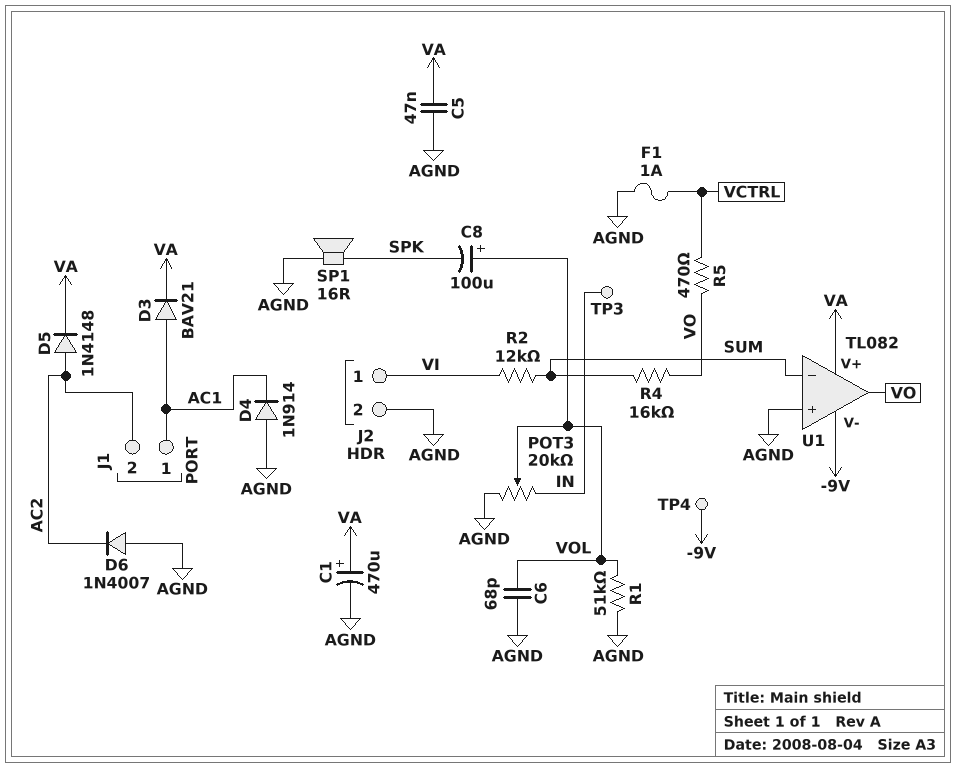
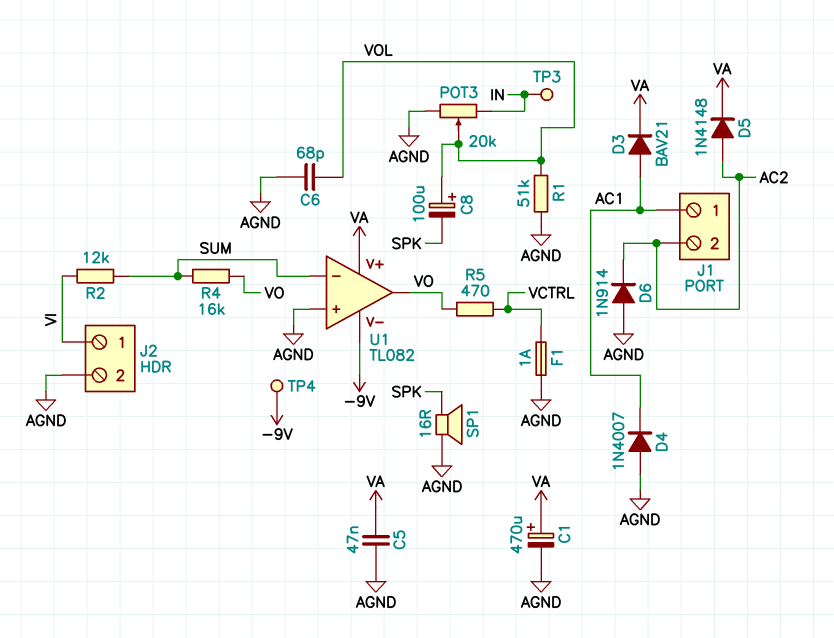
D4: diode 1N914 (A AGND, K AC1) -> diode 1N4007 (A AGND, K AC1)
D6: diode 1N4007 (A AGND, K AC2) -> diode 1N914 (A AGND, K AC2)

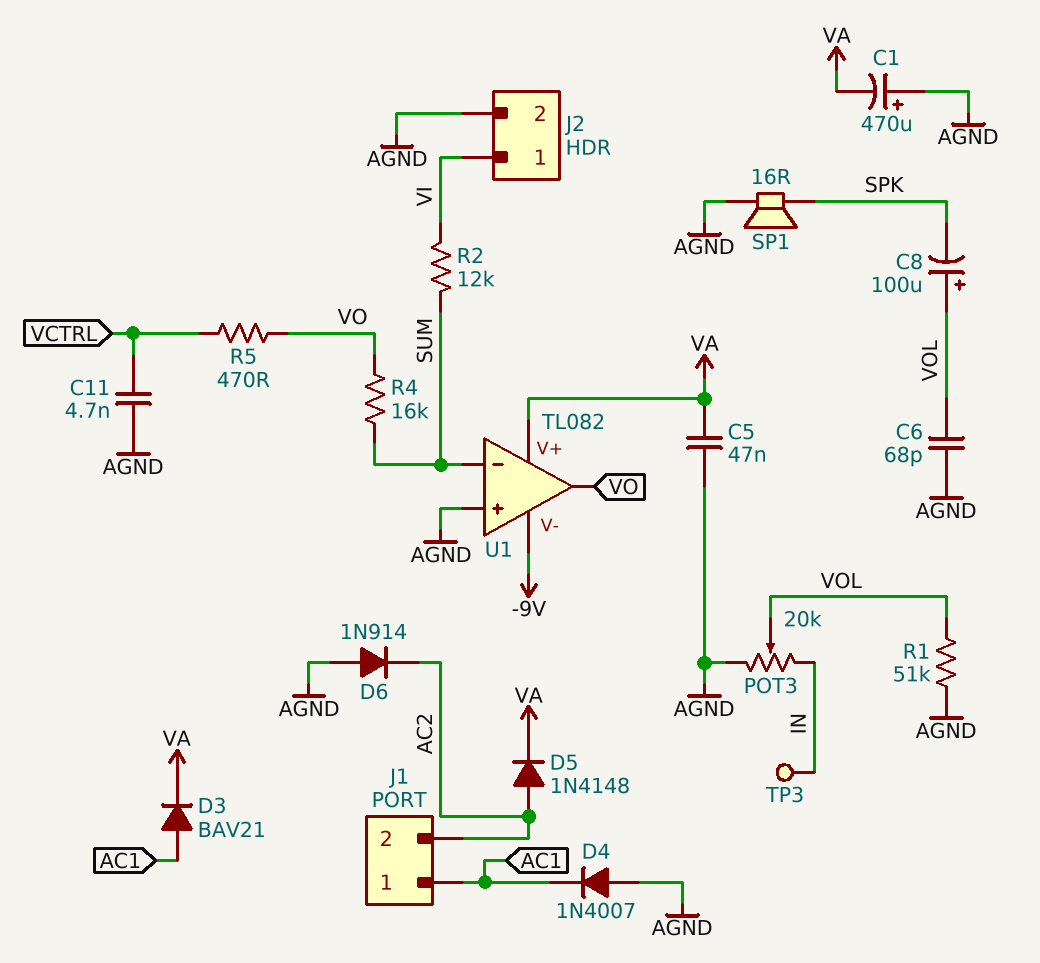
C1: 470uF (plus VA, minus AGND) -> 470uF (plus AGND, minus VA)
C11: none -> 4.7nF (AGND, VCTRL)
F1: 1A (AGND, VCTRL) -> none
TP4: test point (-9V) -> none

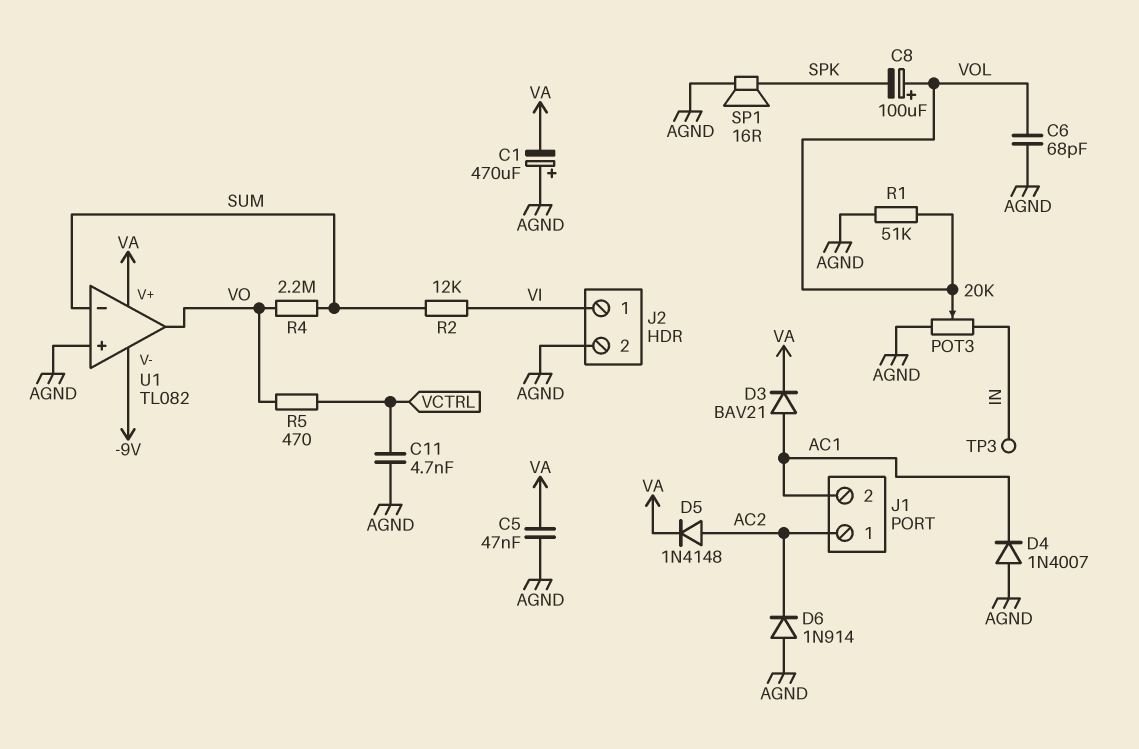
J1 pin 1: AC1 -> AC2
J1 pin 2: AC2 -> AC1
R4: 16k (SUM, VO) -> 2.2M (SUM, VO)

